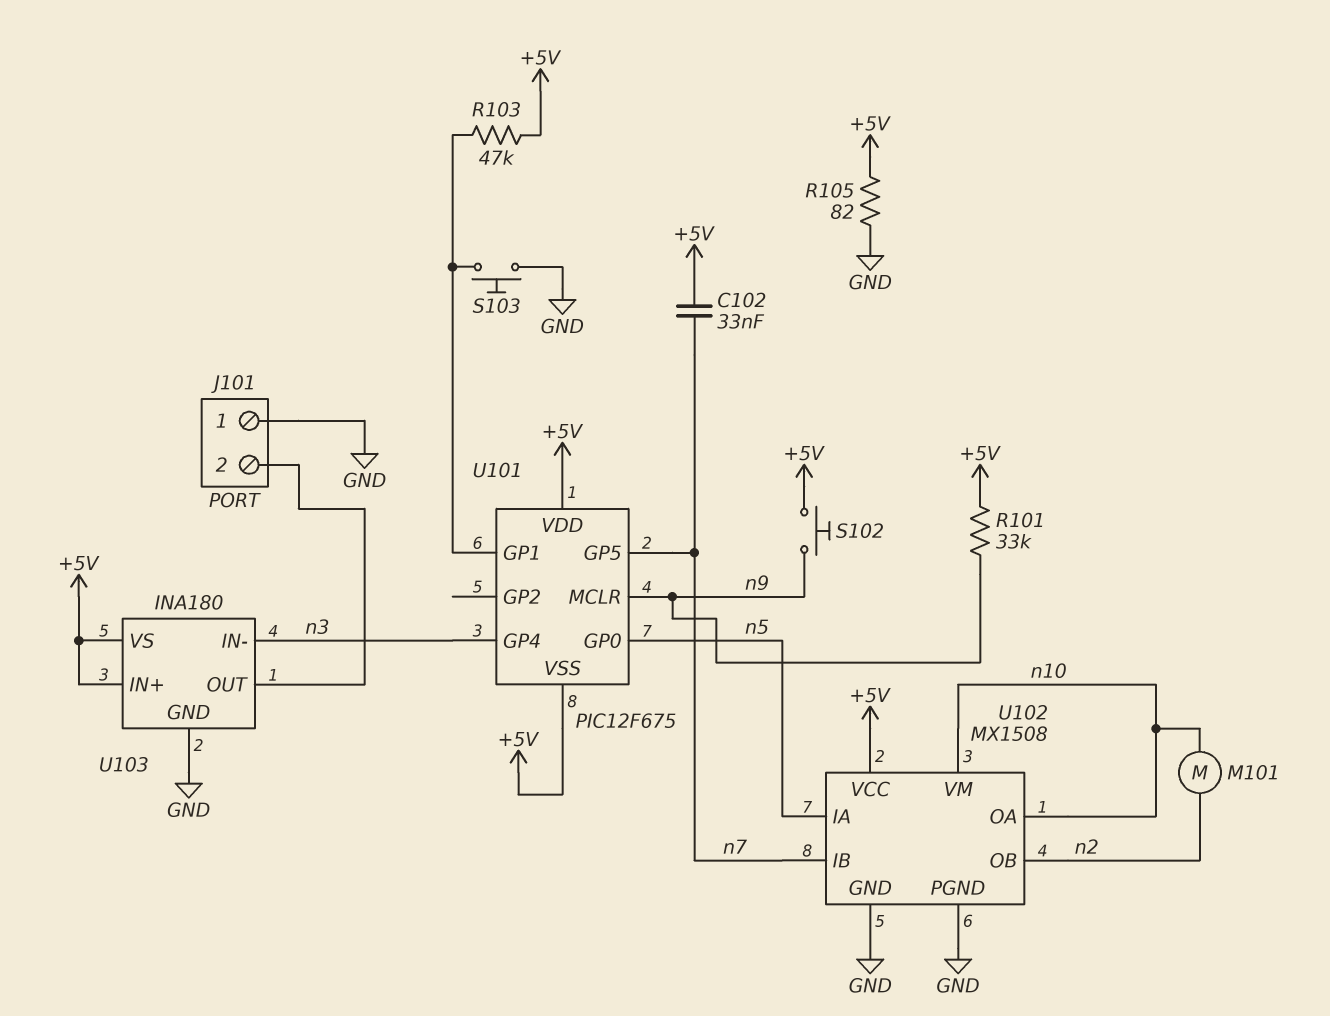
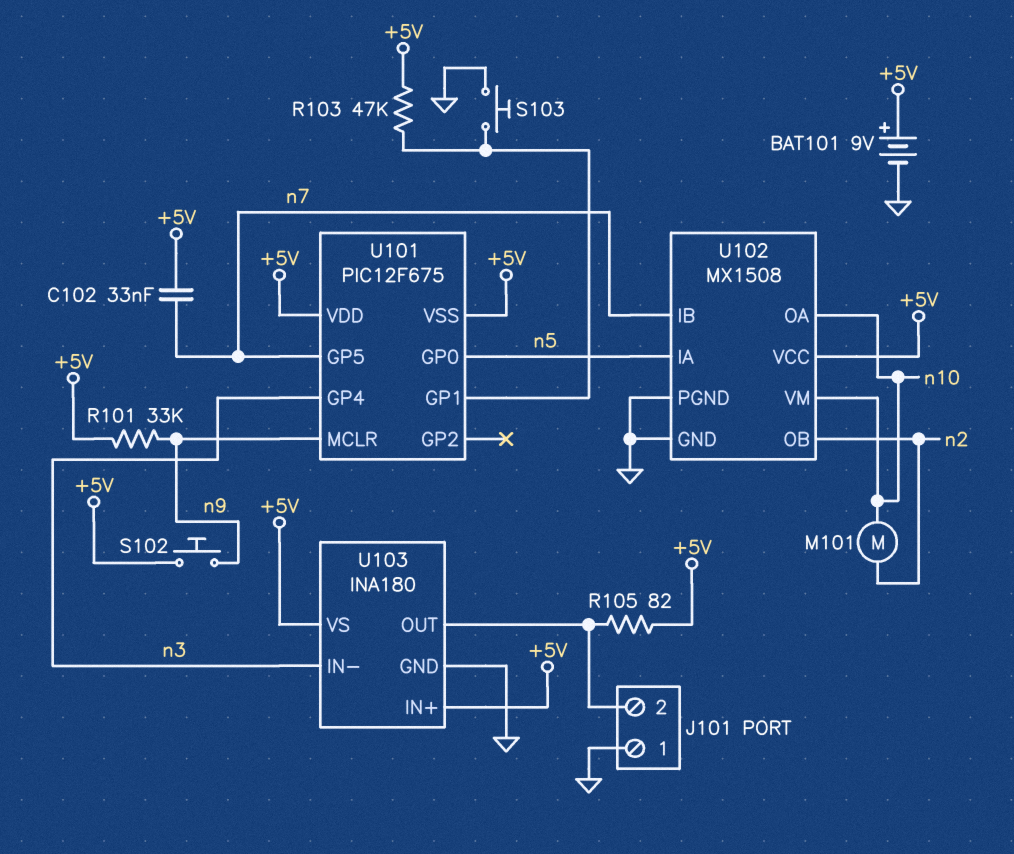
BAT101: none -> 9V (plus +5V, minus GND)
R105: 82 (+5V, GND) -> 82 (+5V, J101/2)

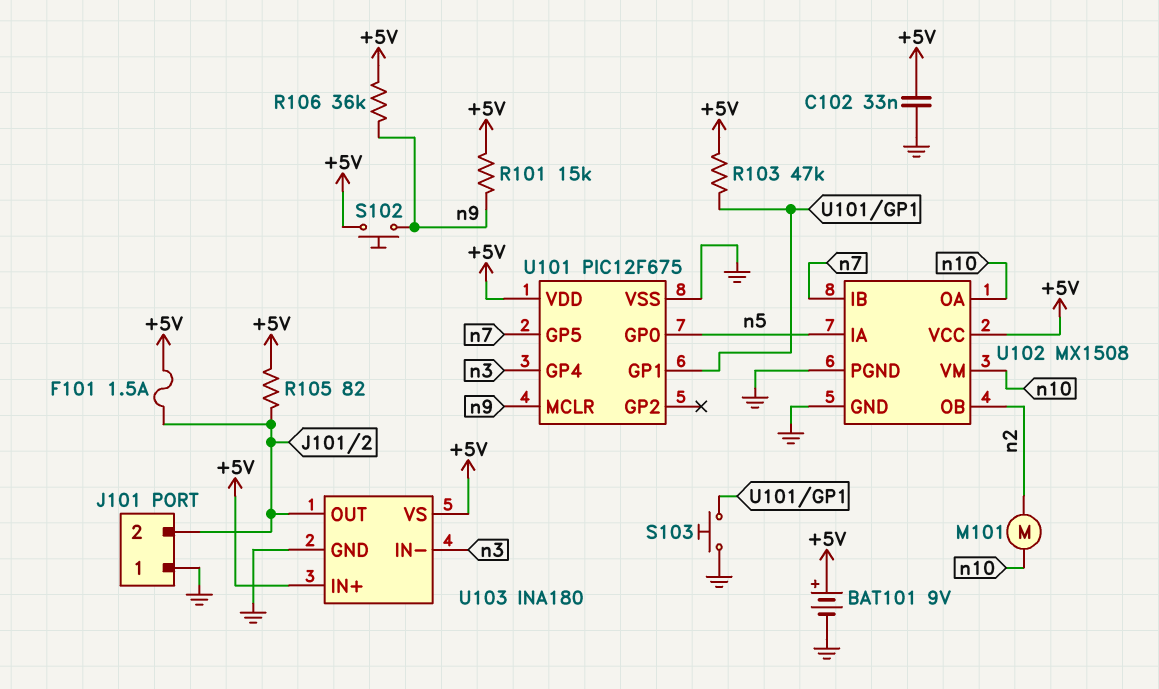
C102: 33nF (+5V, n7) -> 33nF (+5V, GND)
F101: none -> 1.5A (+5V, J101/2)
R101: 33k (+5V, n9) -> 15k (+5V, n9)
R106: none -> 36k (+5V, n9)
U101 pin VSS: +5V -> GND

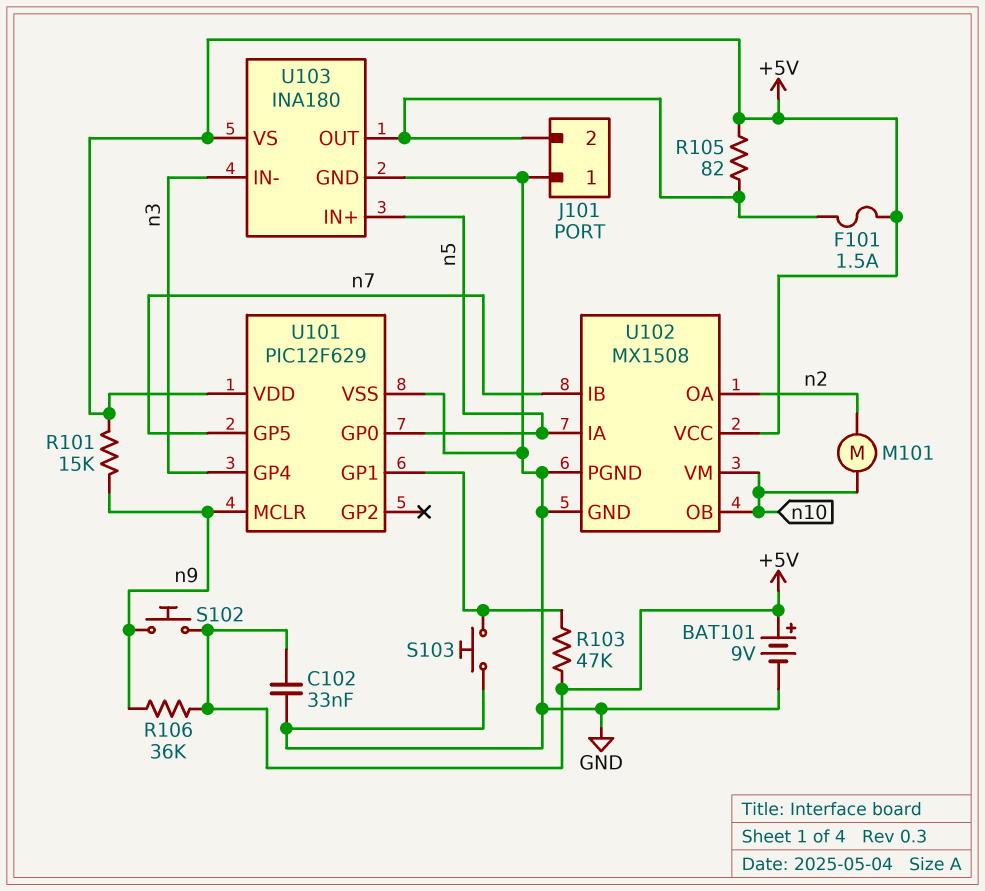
U101: PIC12F675 -> PIC12F629
U102 pin OA: n10 -> n2
U102 pin OB: n2 -> n10
U103 pin IN+: +5V -> n5

